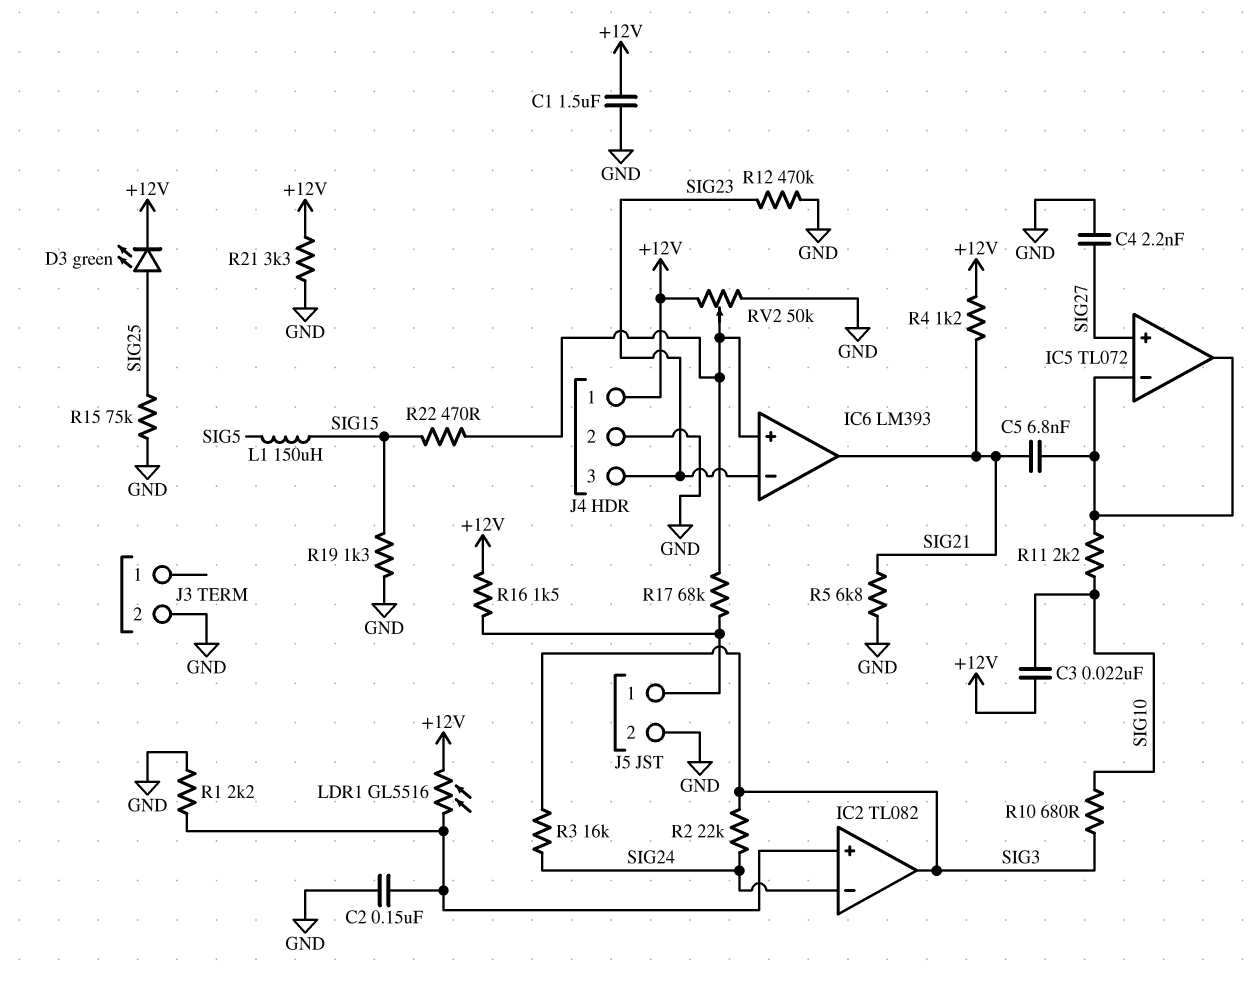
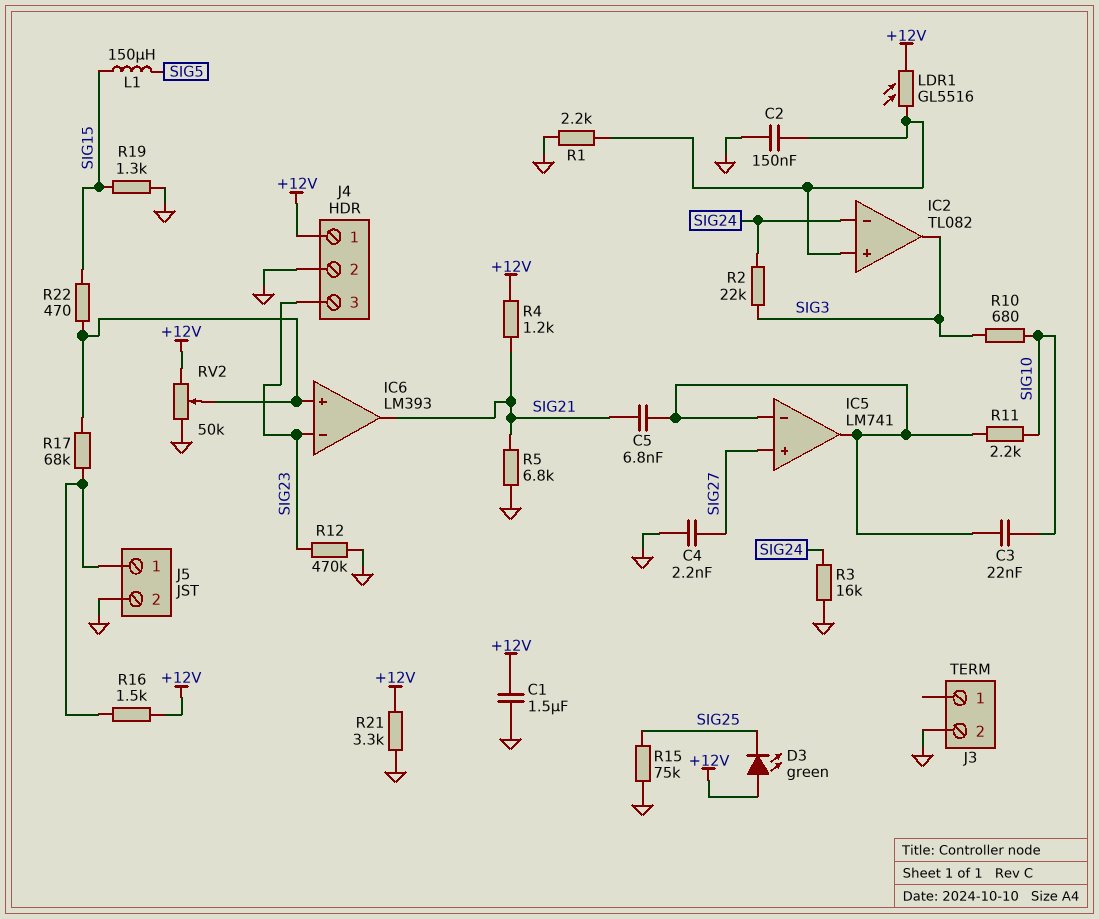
C3: 22nF (+12V, SIG10) -> 22nF (IC5/in-, SIG10)
D3: LED green (A SIG25, K +12V) -> LED green (A +12V, K SIG25)
IC5: TL072 -> LM741
R3: 16k (SIG3, SIG24) -> 16k (GND, SIG24)

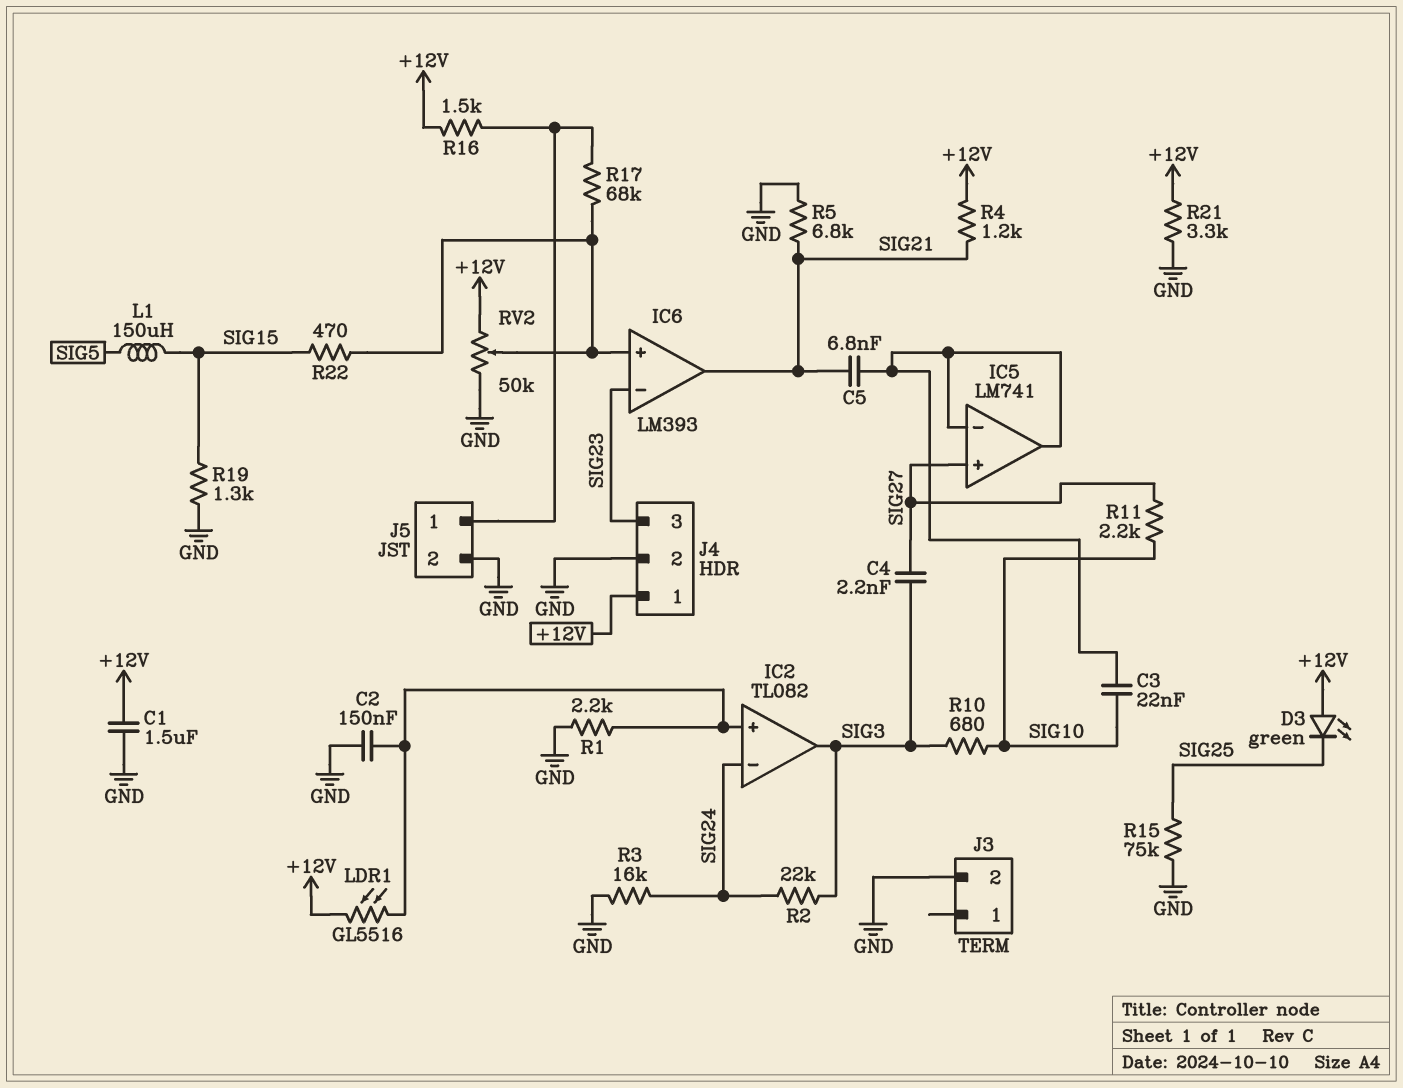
C4: 2.2nF (GND, SIG27) -> 2.2nF (SIG3, SIG27)
R11: 2.2k (IC5/in-, SIG10) -> 2.2k (SIG10, SIG27)
R12: 470k (GND, SIG23) -> none

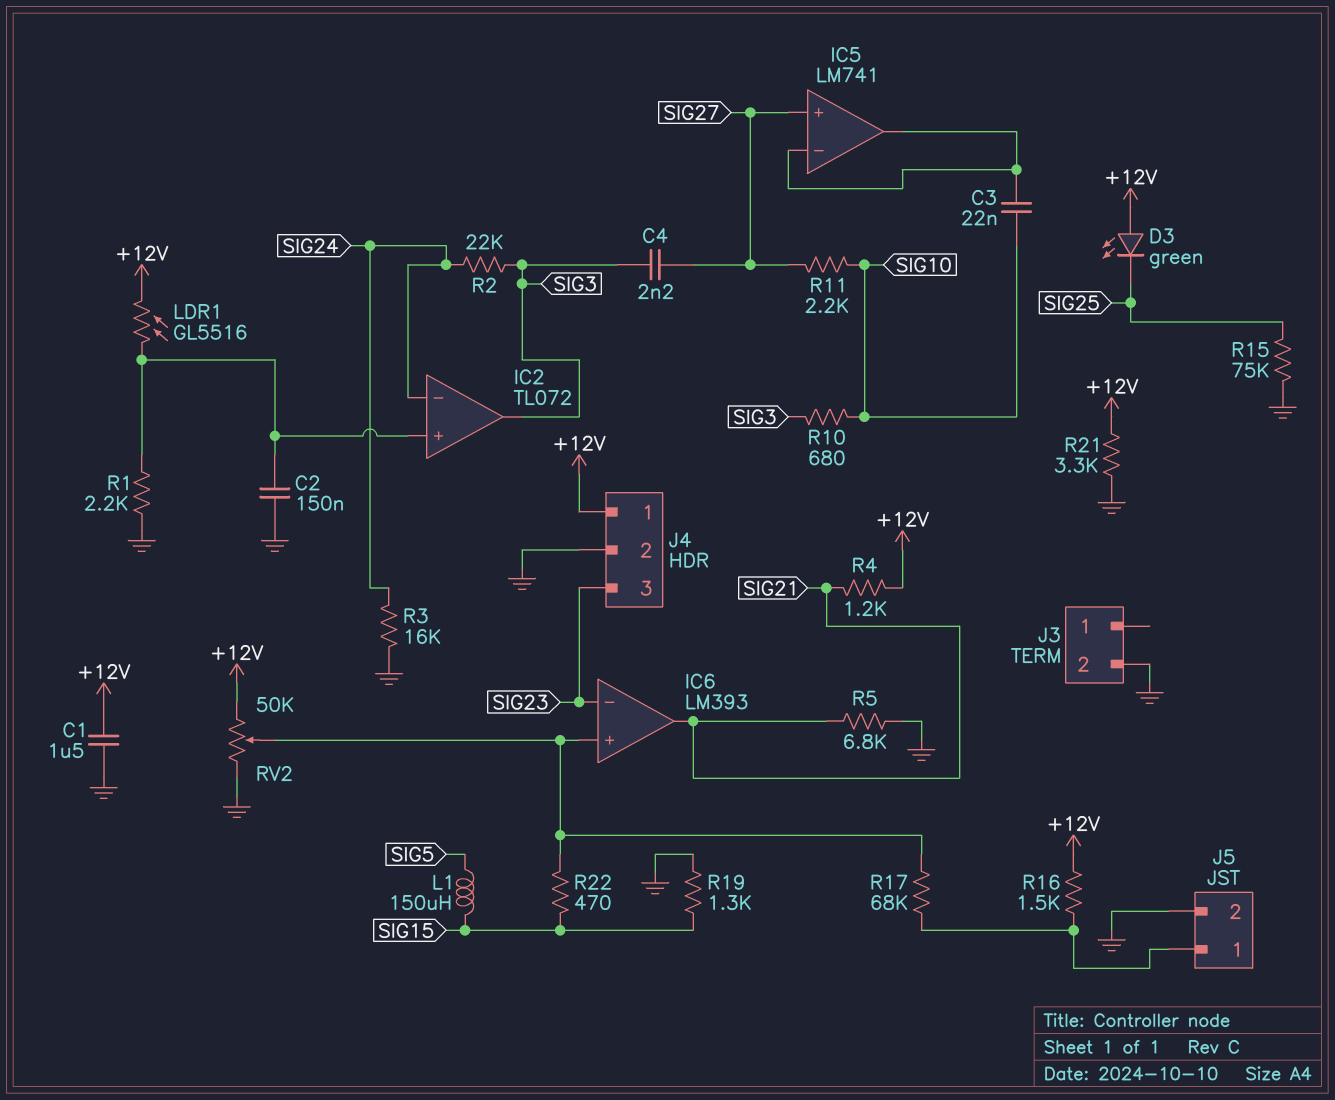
C5: 6.8nF (IC5/in-, SIG21) -> none
IC2: TL082 -> TL072

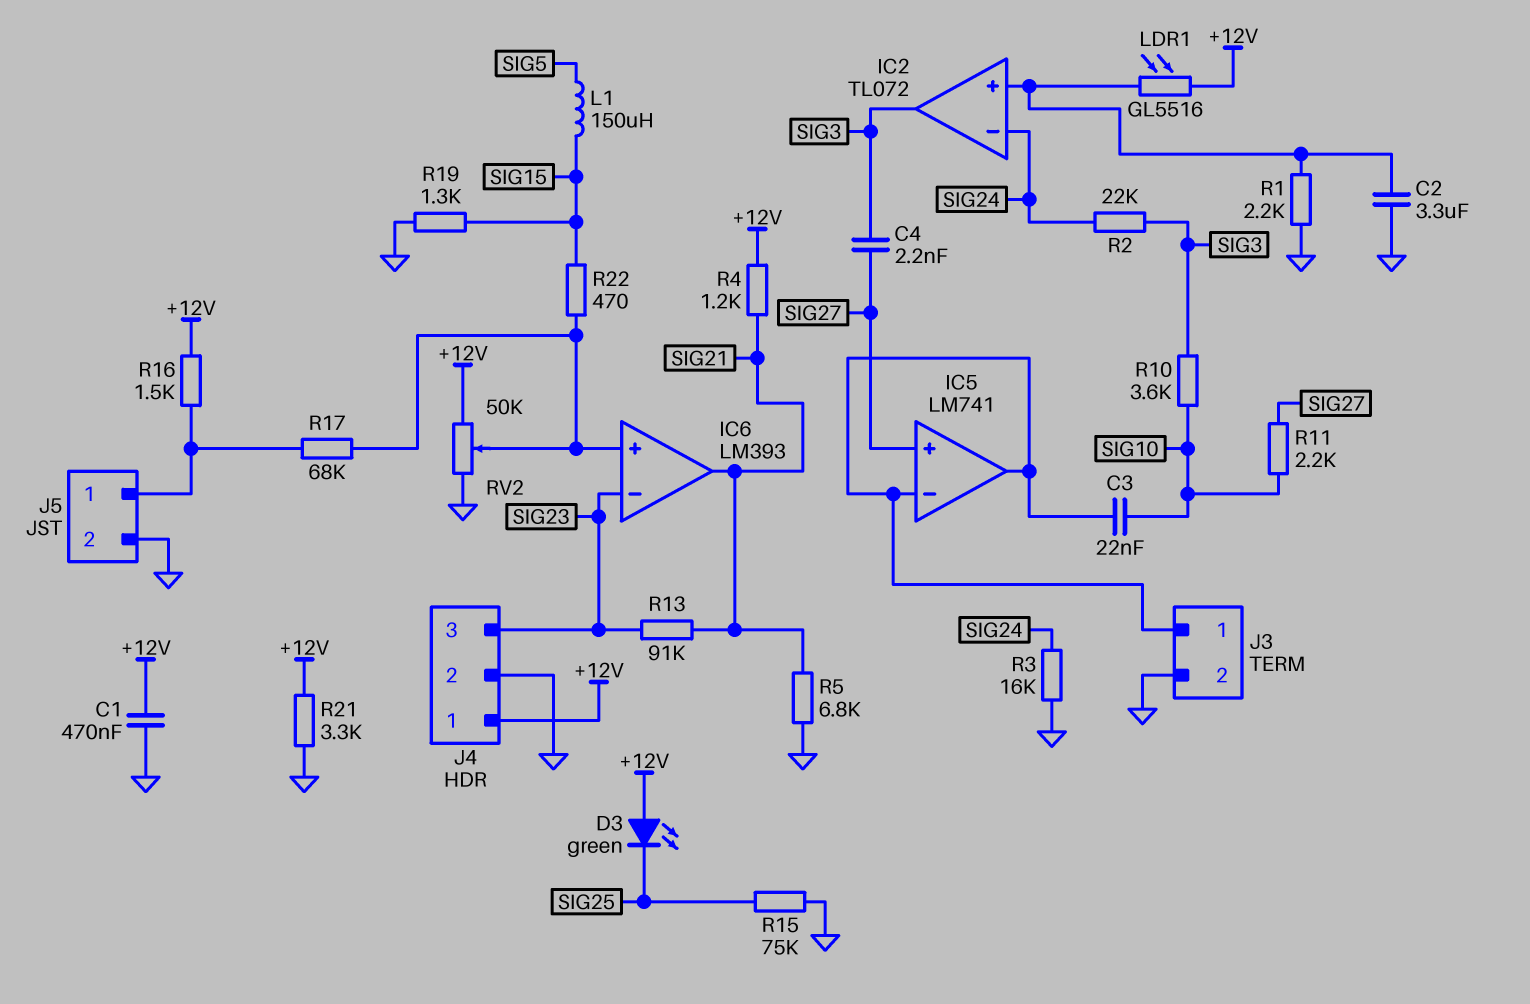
C1: 1.5uF (+12V, GND) -> 470nF (+12V, GND)
C2: 150nF (GND, IC2/in+) -> 3.3uF (GND, IC2/in+)
J3 pin 1: none -> IC5/in-
R10: 680 (SIG3, SIG10) -> 3.6k (SIG3, SIG10)
R13: none -> 91k (SIG21, SIG23)

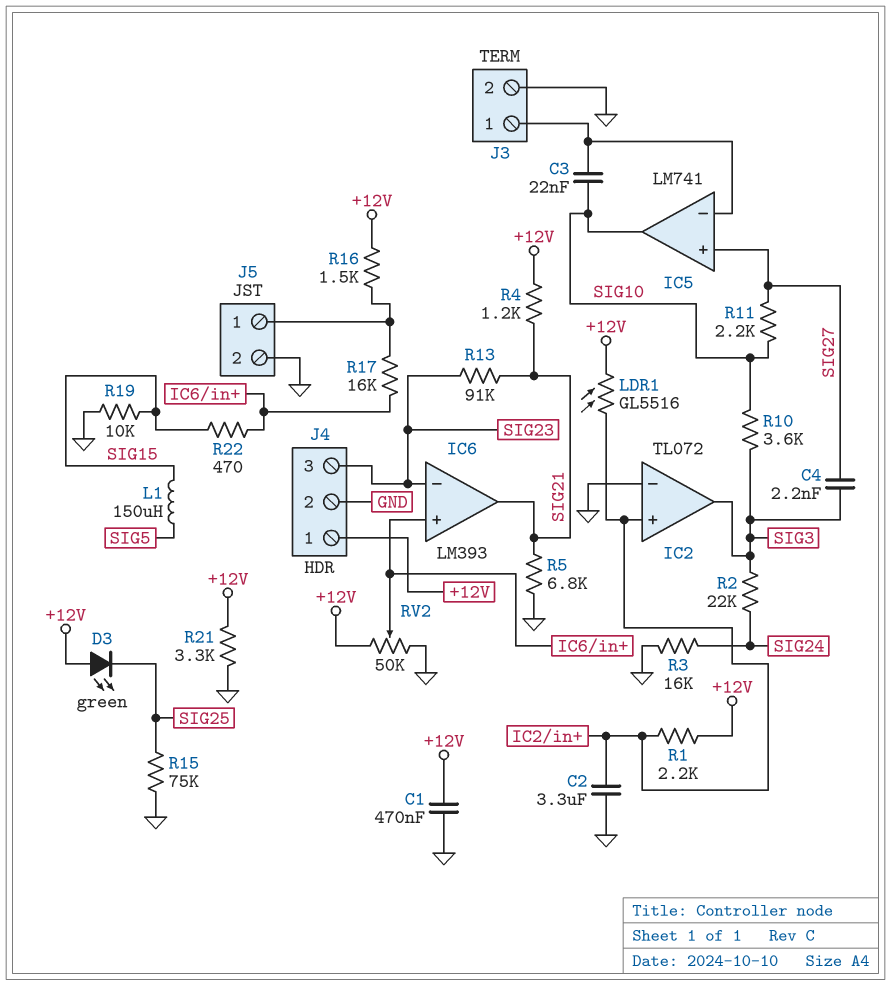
IC2 pin in-: SIG24 -> GND
IC5 pin out: IC5/in- -> SIG10
R1: 2.2k (GND, IC2/in+) -> 2.2k (+12V, IC2/in+)
R17: 68k (IC6/in+, J5/1) -> 16k (IC6/in+, J5/1)
R19: 1.3k (GND, SIG15) -> 10k (GND, SIG15)

